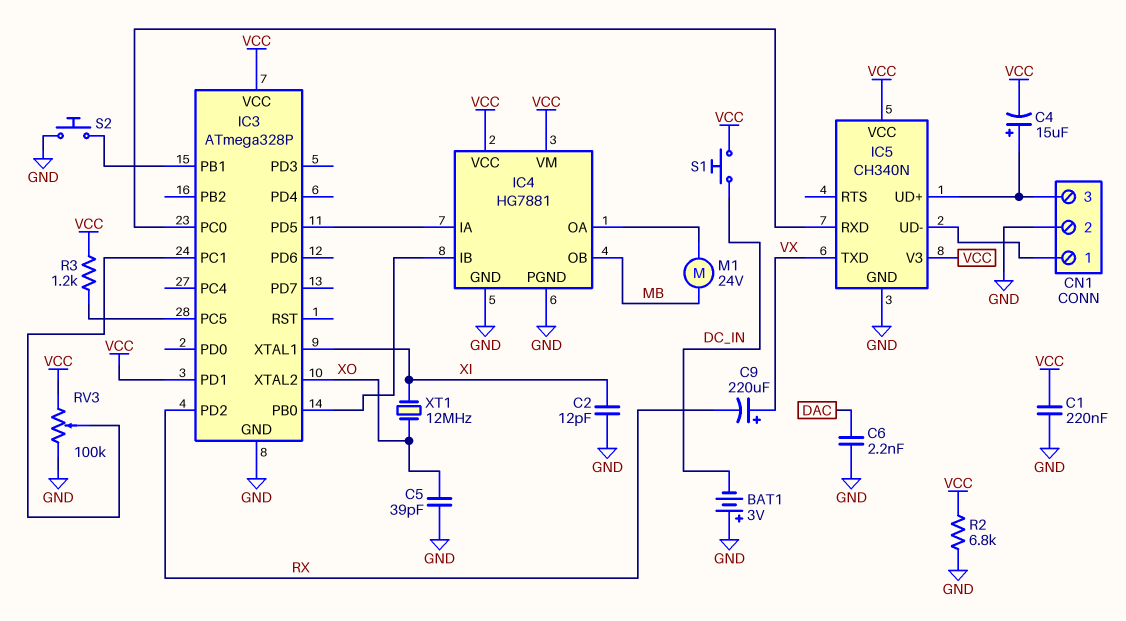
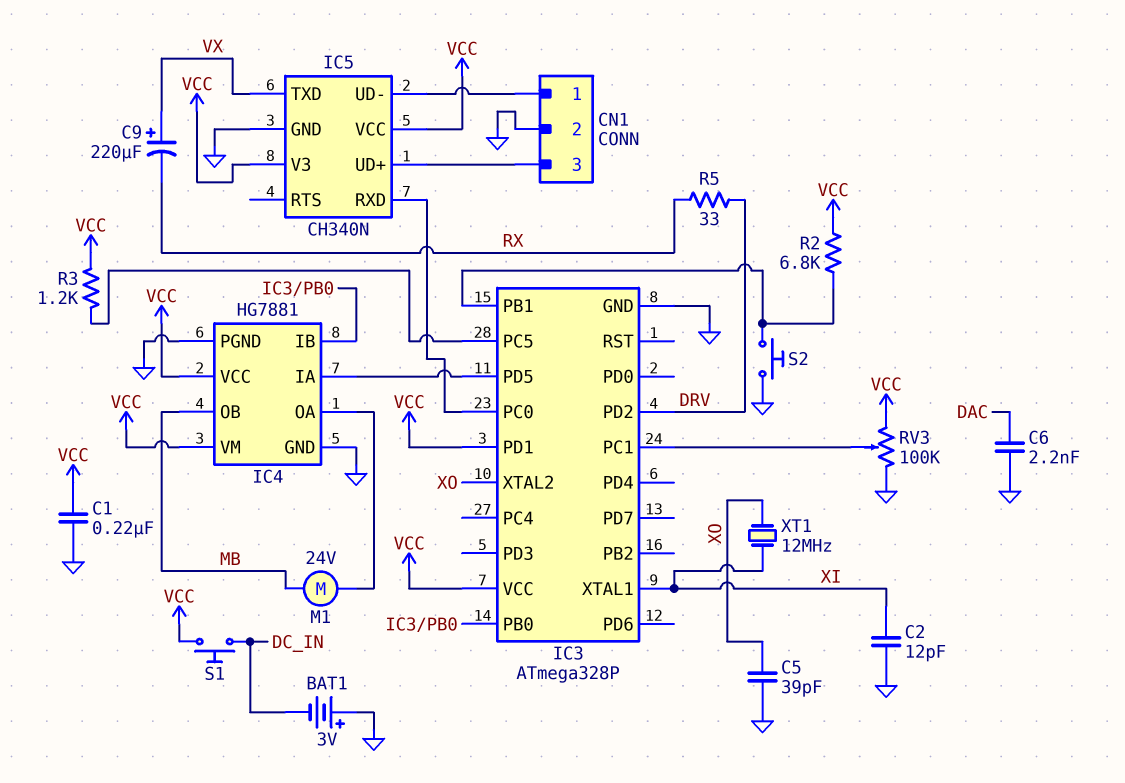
C4: 15uF (plus CN1/3, minus VCC) -> none
IC3 pin PD2: RX -> DRV
R2: 6.8k (GND, VCC) -> 6.8k (IC3/PB1, VCC)
R5: none -> 33 (DRV, RX)

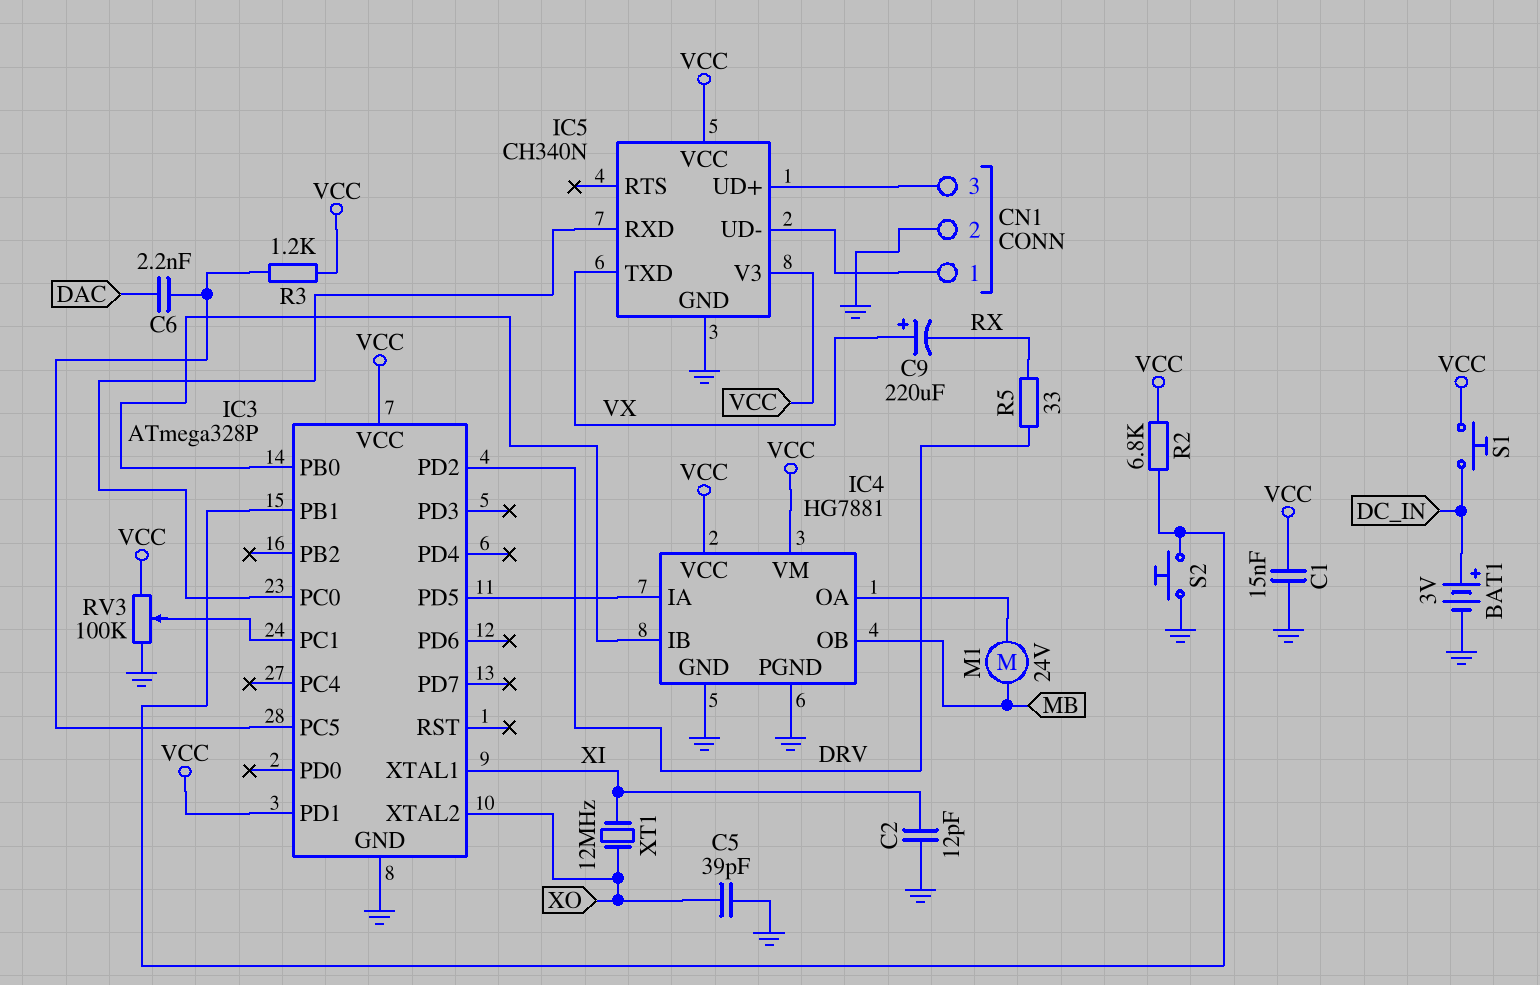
BAT1: 3V (plus GND, minus DC_IN) -> 3V (plus DC_IN, minus GND)
C1: 220nF (GND, VCC) -> 15nF (GND, VCC)
C6: 2.2nF (DAC, GND) -> 2.2nF (DAC, IC3/PC5)

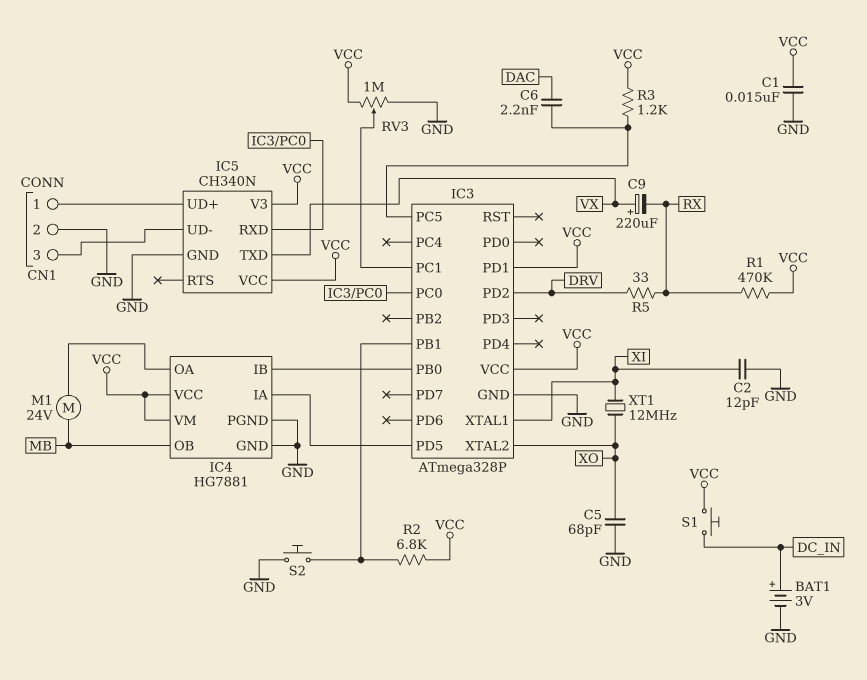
C5: 39pF (GND, XO) -> 68pF (GND, XO)
IC5 pin UD+: CN1/3 -> CN1/1
IC5 pin UD-: CN1/1 -> CN1/3
R1: none -> 470k (RX, VCC)
RV3: 100k (GND, VCC, wiper IC3/PC1) -> 1M (GND, VCC, wiper IC3/PC1)

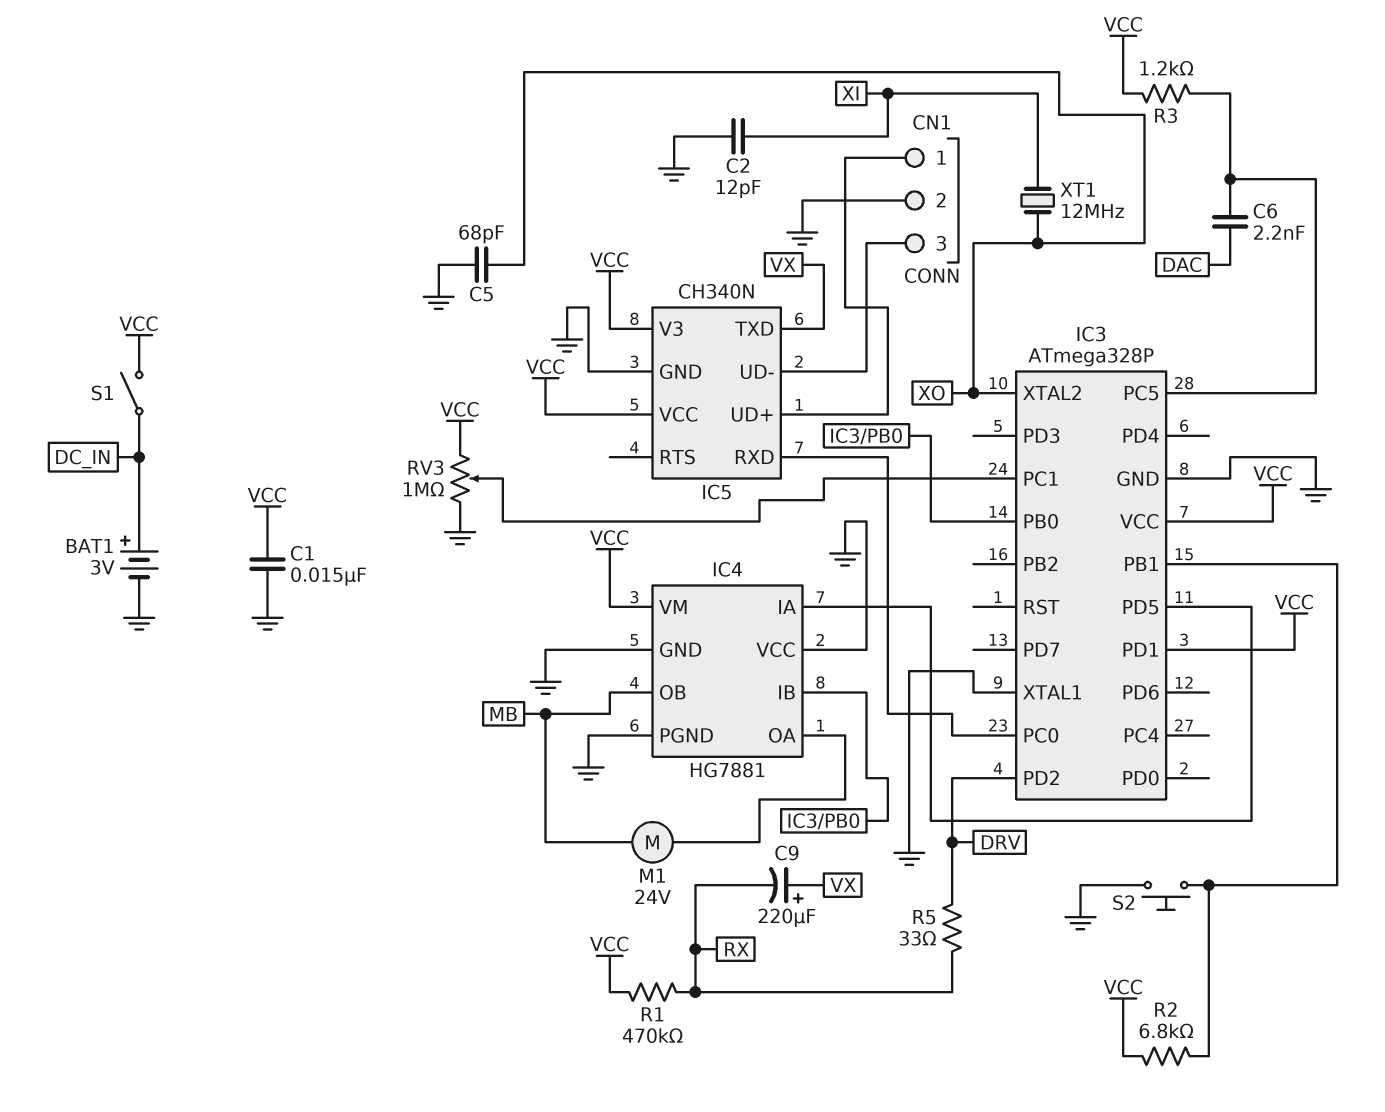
IC3 pin XTAL1: XI -> GND
IC4 pin VCC: VCC -> GND
S1: button (DC_IN, VCC) -> switch (DC_IN, VCC)

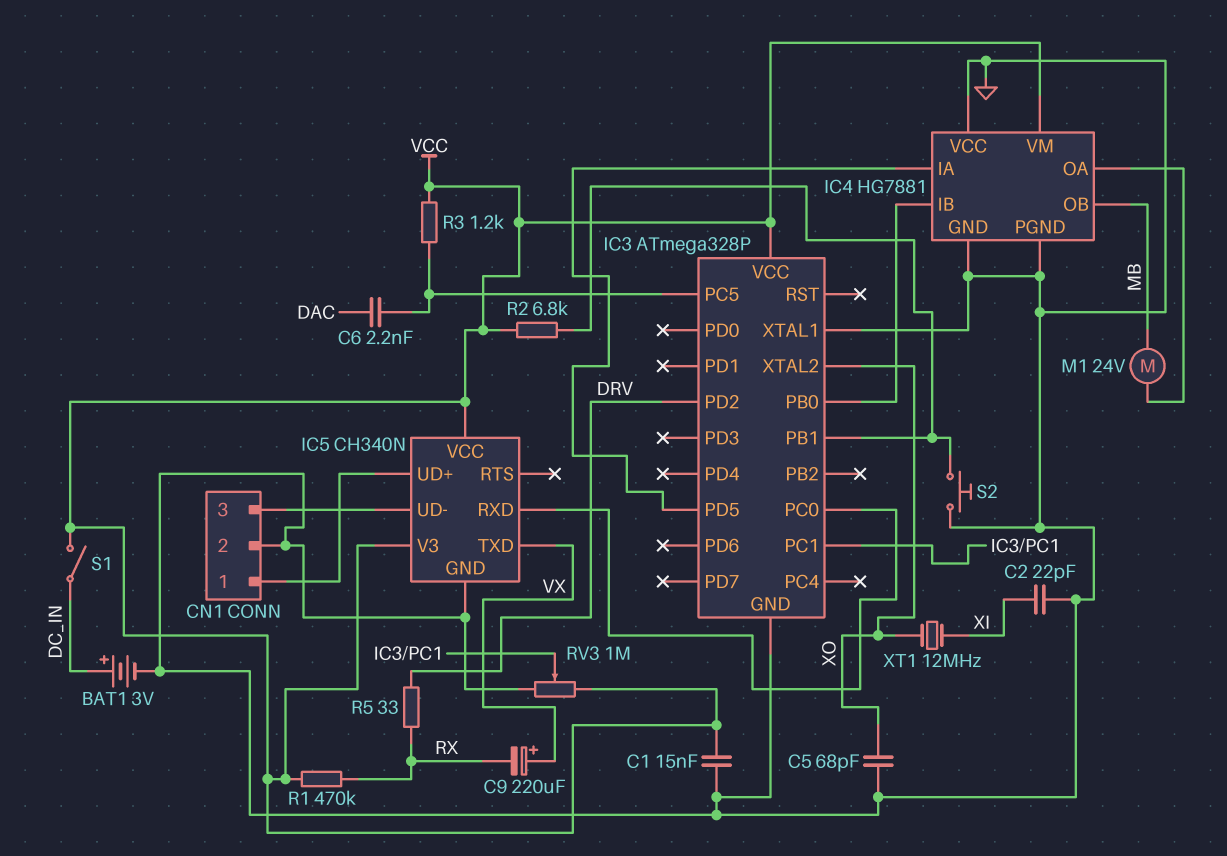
C2: 12pF (GND, XI) -> 22pF (GND, XI)
IC3 pin PD1: VCC -> none

